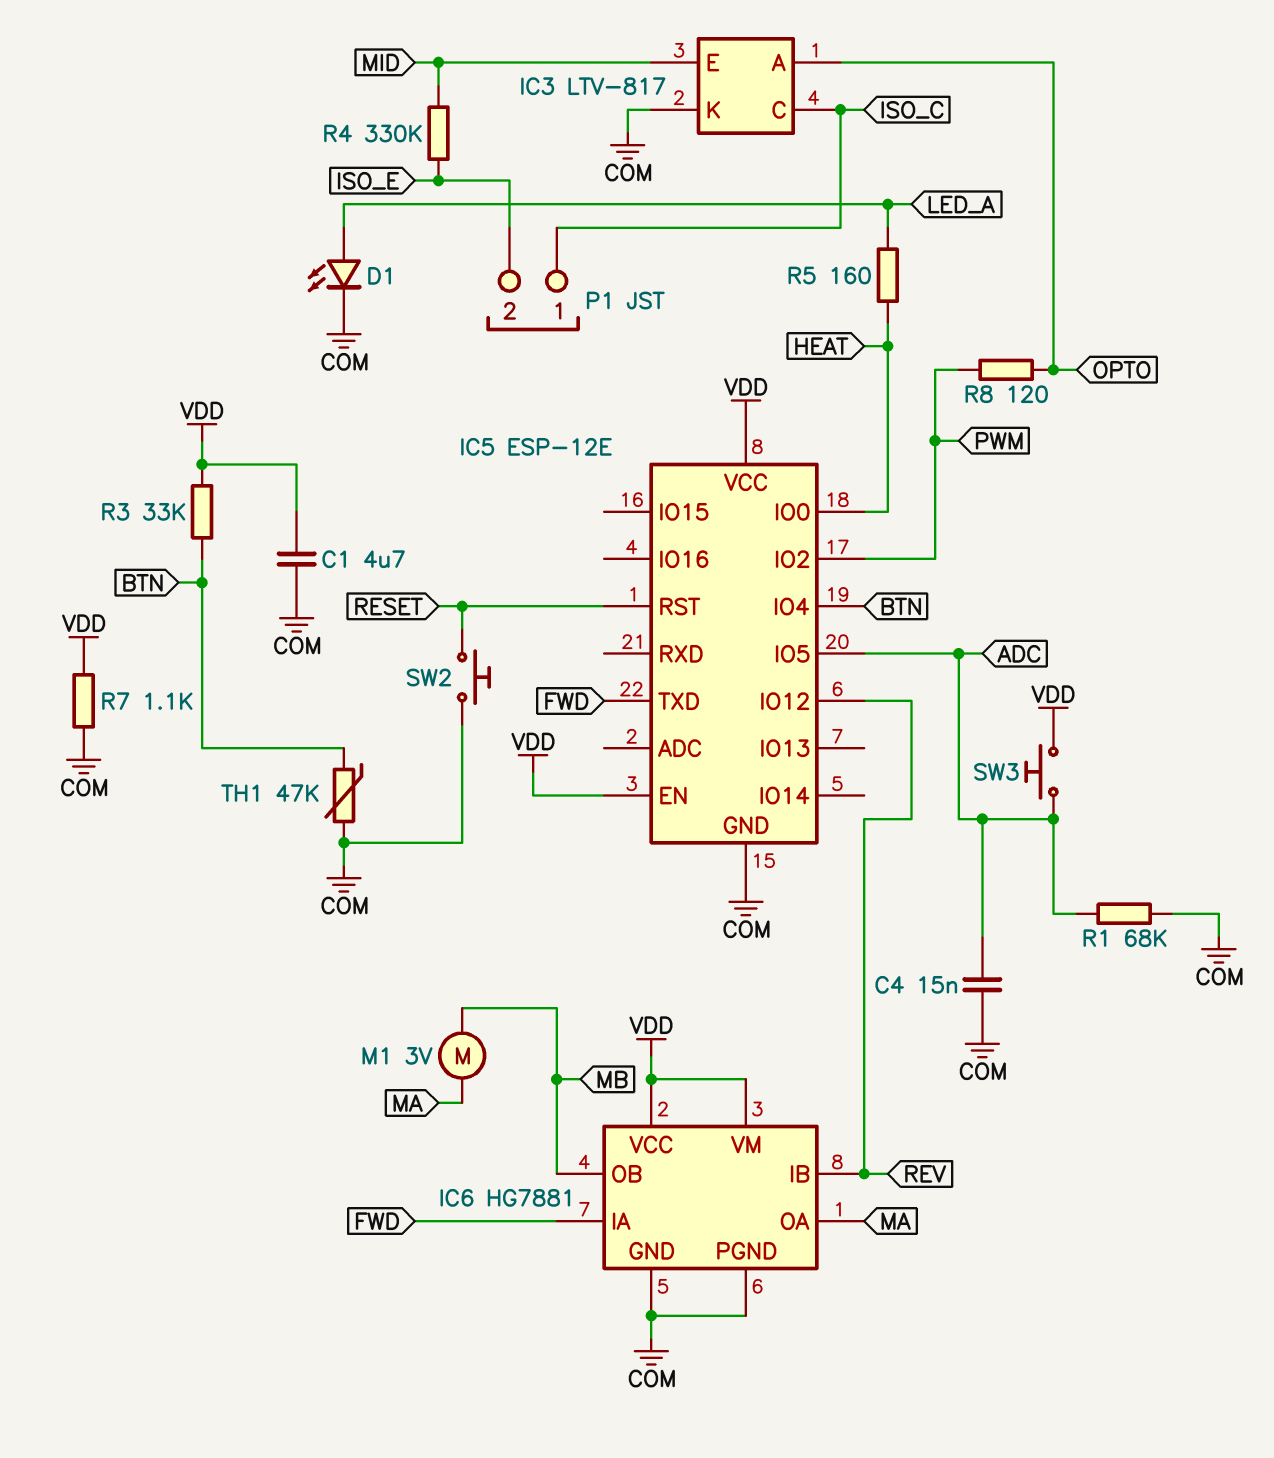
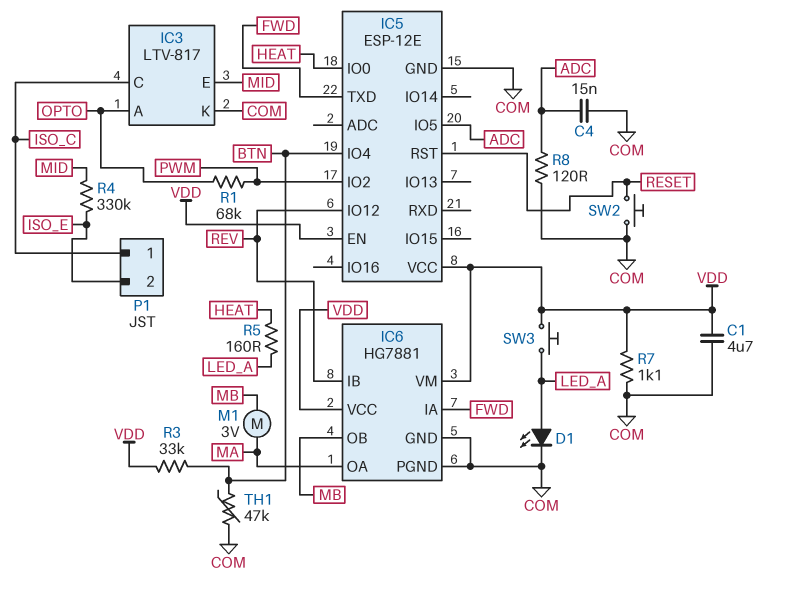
R1: 68k (ADC, COM) -> 68k (OPTO, PWM)
R8: 120 (OPTO, PWM) -> 120 (ADC, COM)
SW3: button (ADC, VDD) -> button (LED_A, VDD)

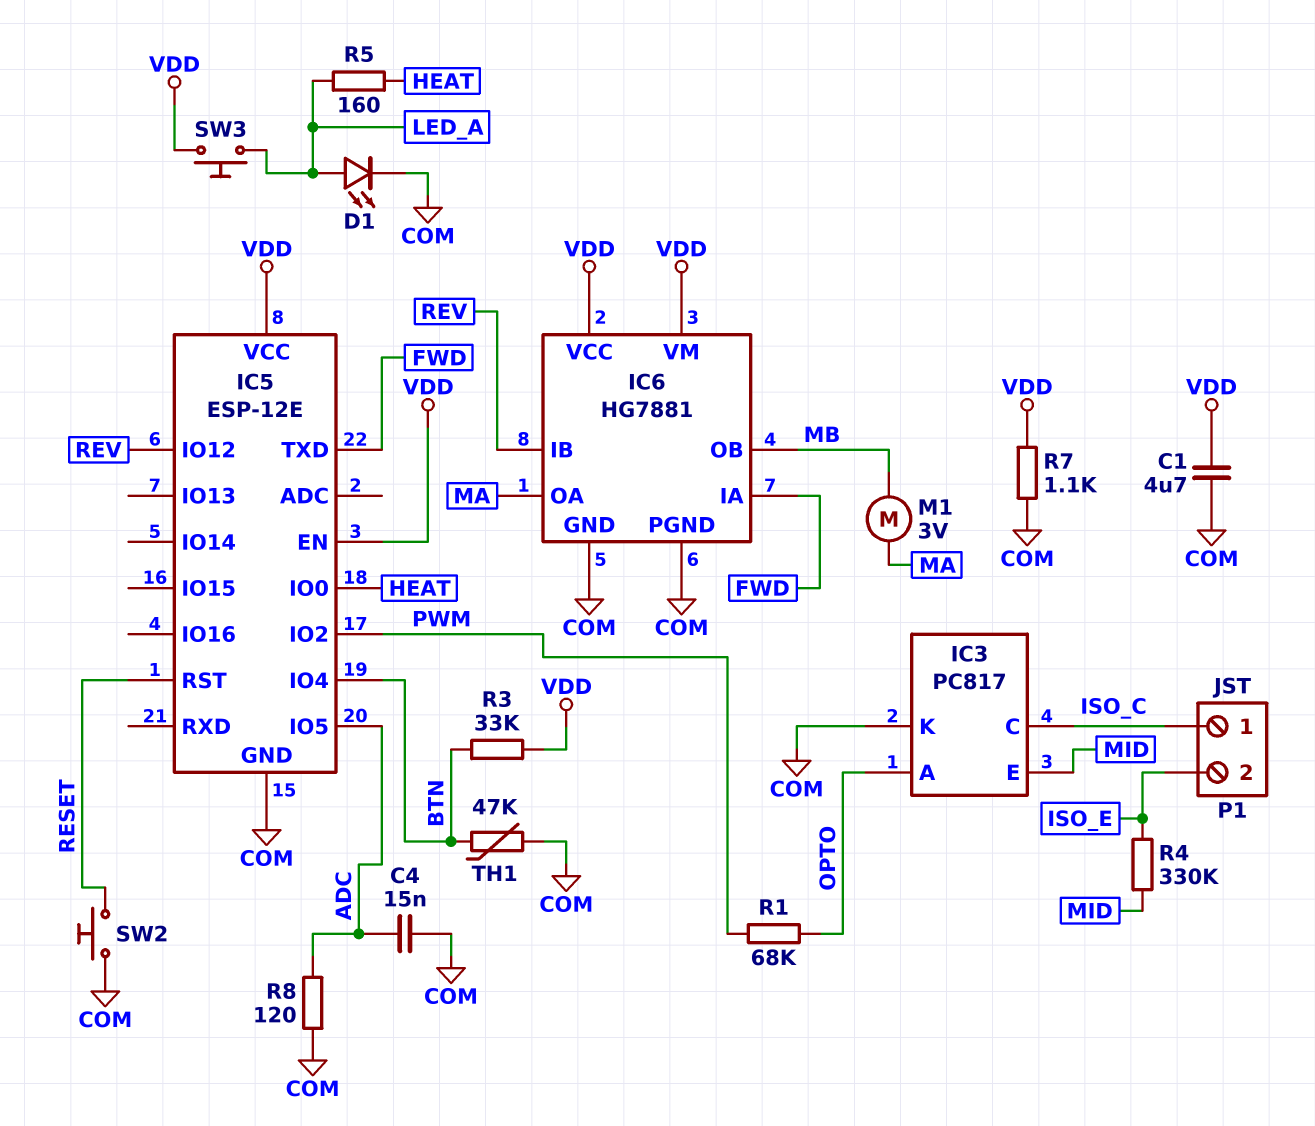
IC3: LTV-817 -> PC817

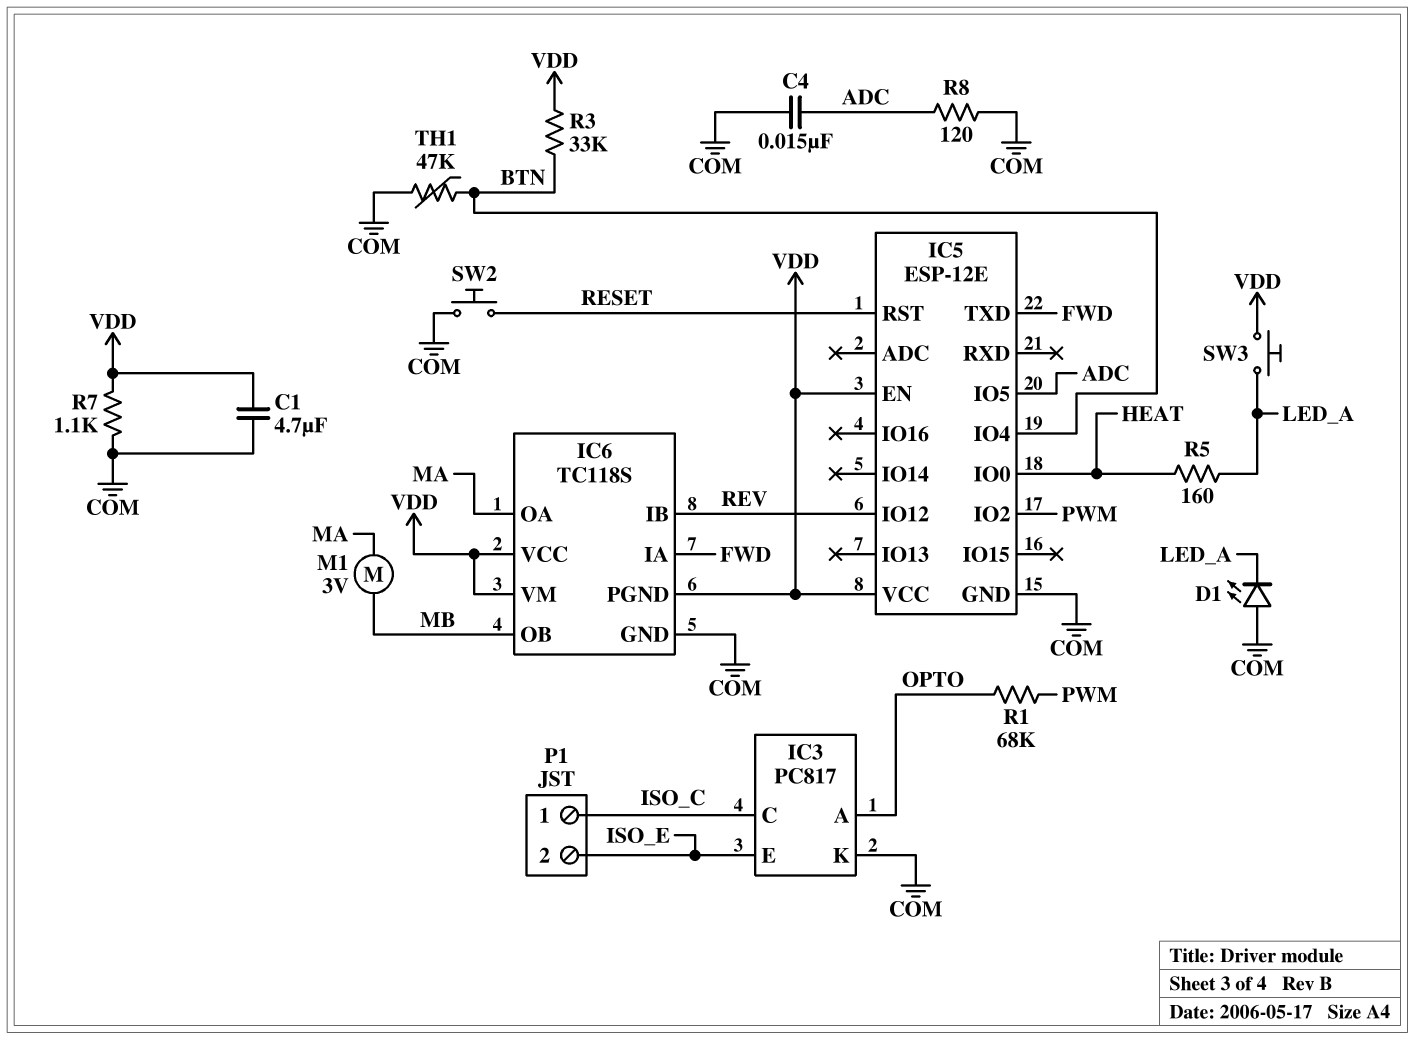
D1: LED (A LED_A, K COM) -> LED (A COM, K LED_A)
IC3 pin E: MID -> ISO_E
IC6: HG7881 -> TC118S
IC6 pin PGND: COM -> VDD
R4: 330k (ISO_E, MID) -> none

